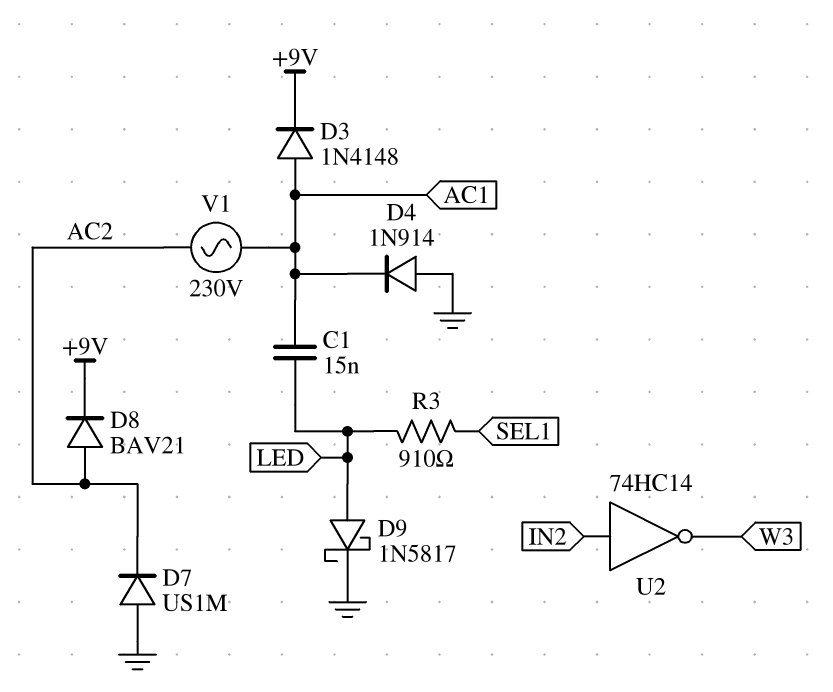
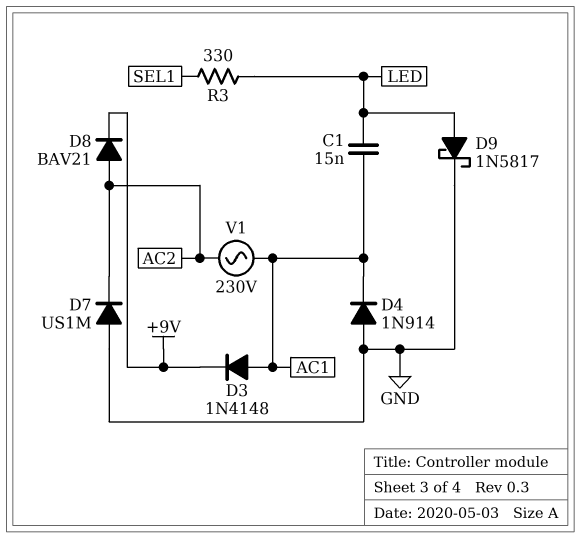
R3: 910 (LED, SEL1) -> 330 (LED, SEL1)
U2: NOT 74HC14 (in IN2, out W3) -> none

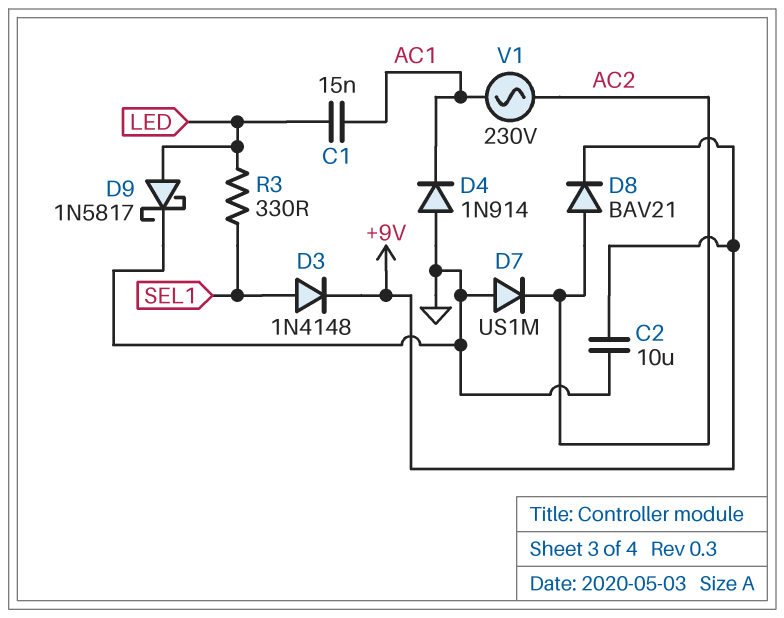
C2: none -> 10uF (+9V, GND)
D3: diode 1N4148 (A AC1, K +9V) -> diode 1N4148 (A SEL1, K +9V)

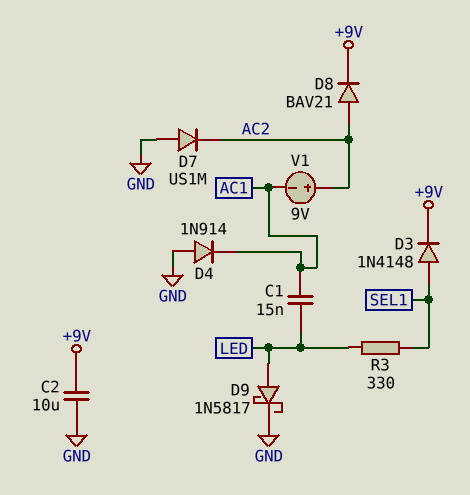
V1: AC 230V (AC1, AC2) -> 9V (plus AC2, minus AC1)

